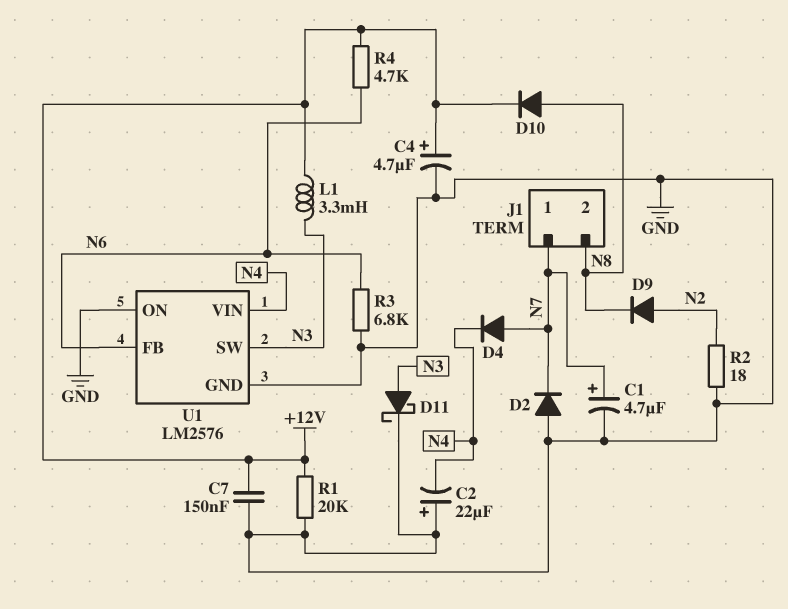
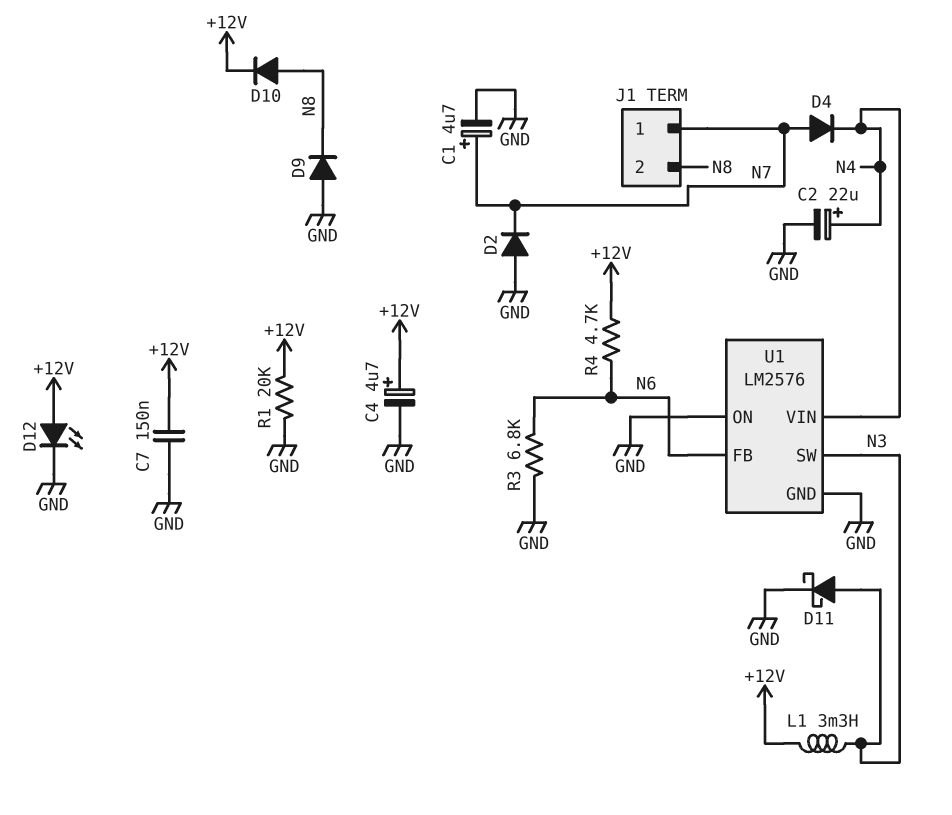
C2: 22uF (plus GND, minus N4) -> 22uF (plus N4, minus GND)
D9: diode (A N2, K N8) -> diode (A GND, K N8)
D12: none -> LED (A +12V, K GND)
R2: 18 (GND, N2) -> none

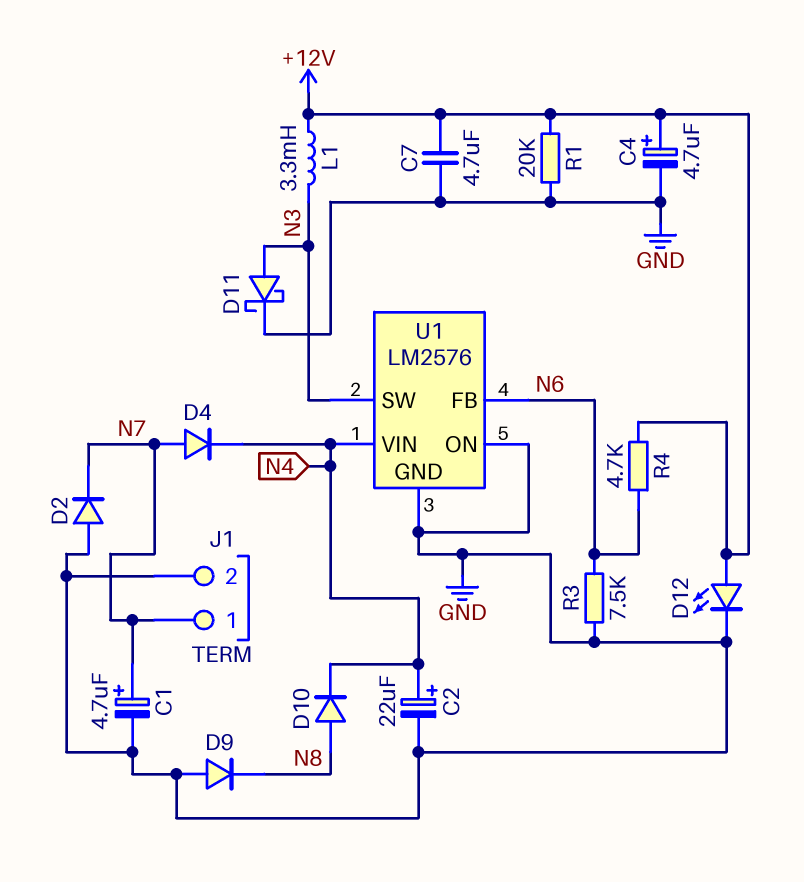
C7: 150nF (+12V, GND) -> 4.7uF (+12V, GND)
D10: diode (A N8, K +12V) -> diode (A N8, K N4)
J1 pin 2: N8 -> GND
R3: 6.8k (GND, N6) -> 7.5k (GND, N6)

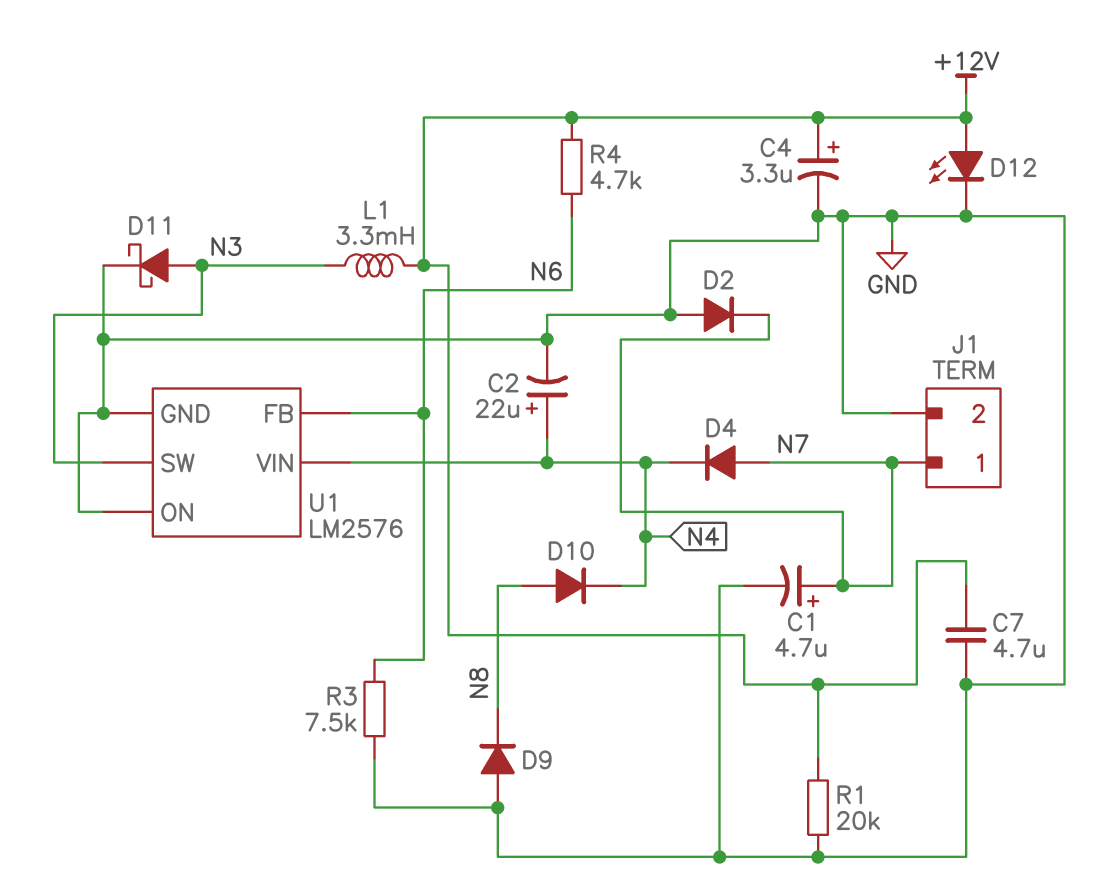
C4: 4.7uF (plus +12V, minus GND) -> 3.3uF (plus +12V, minus GND)

